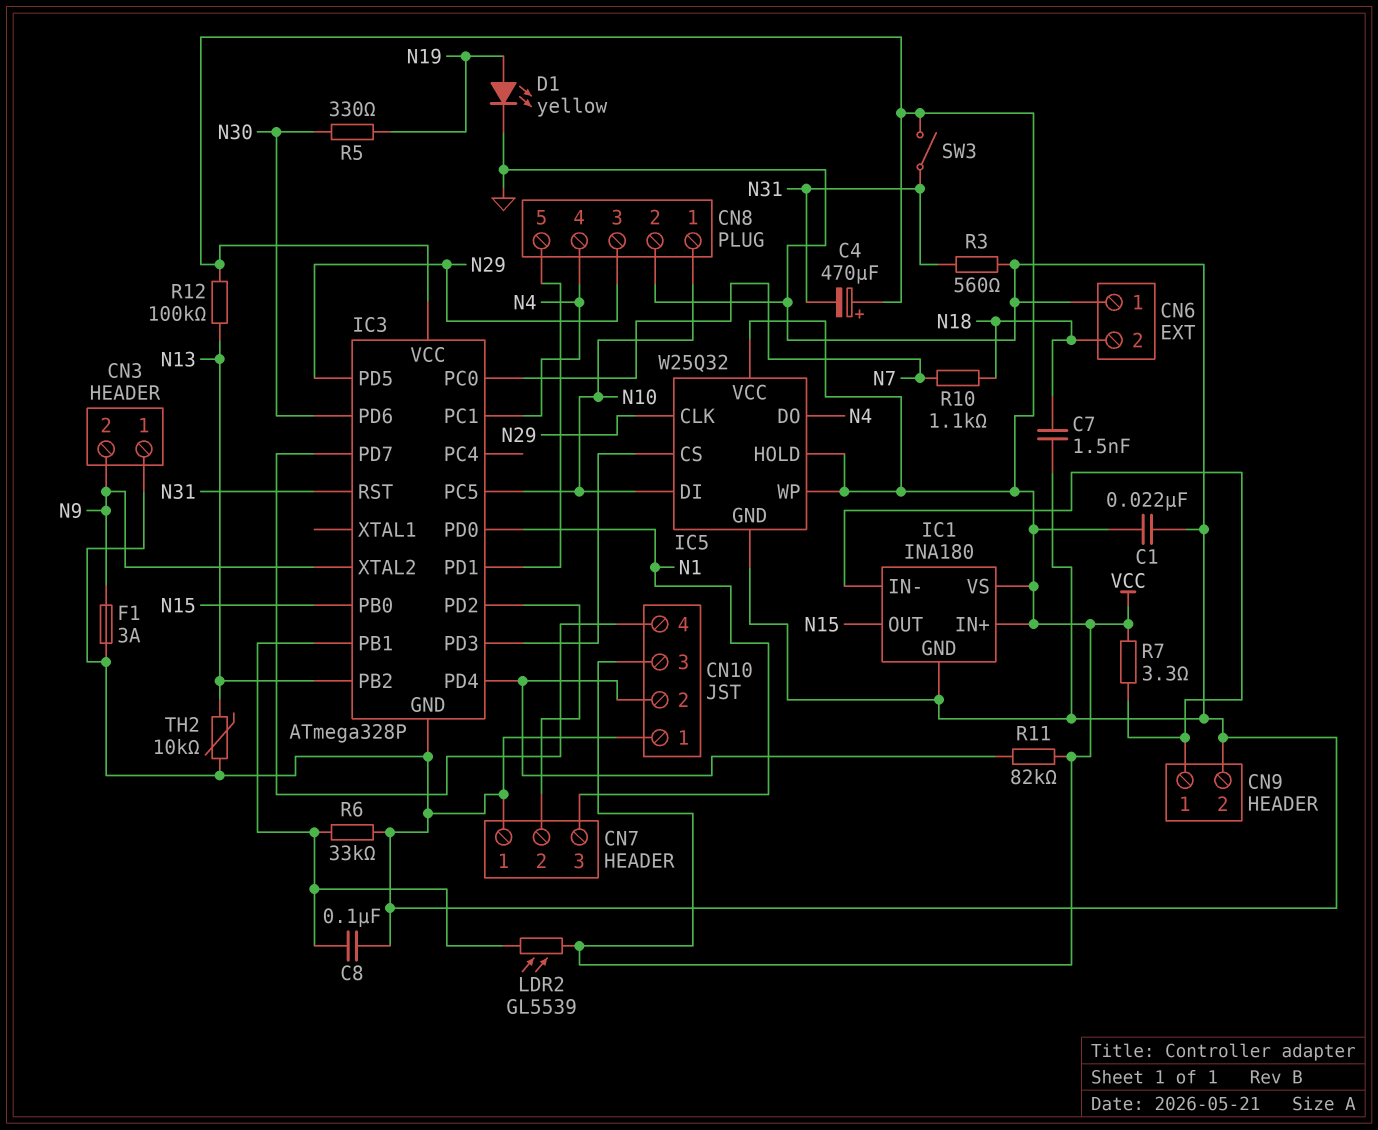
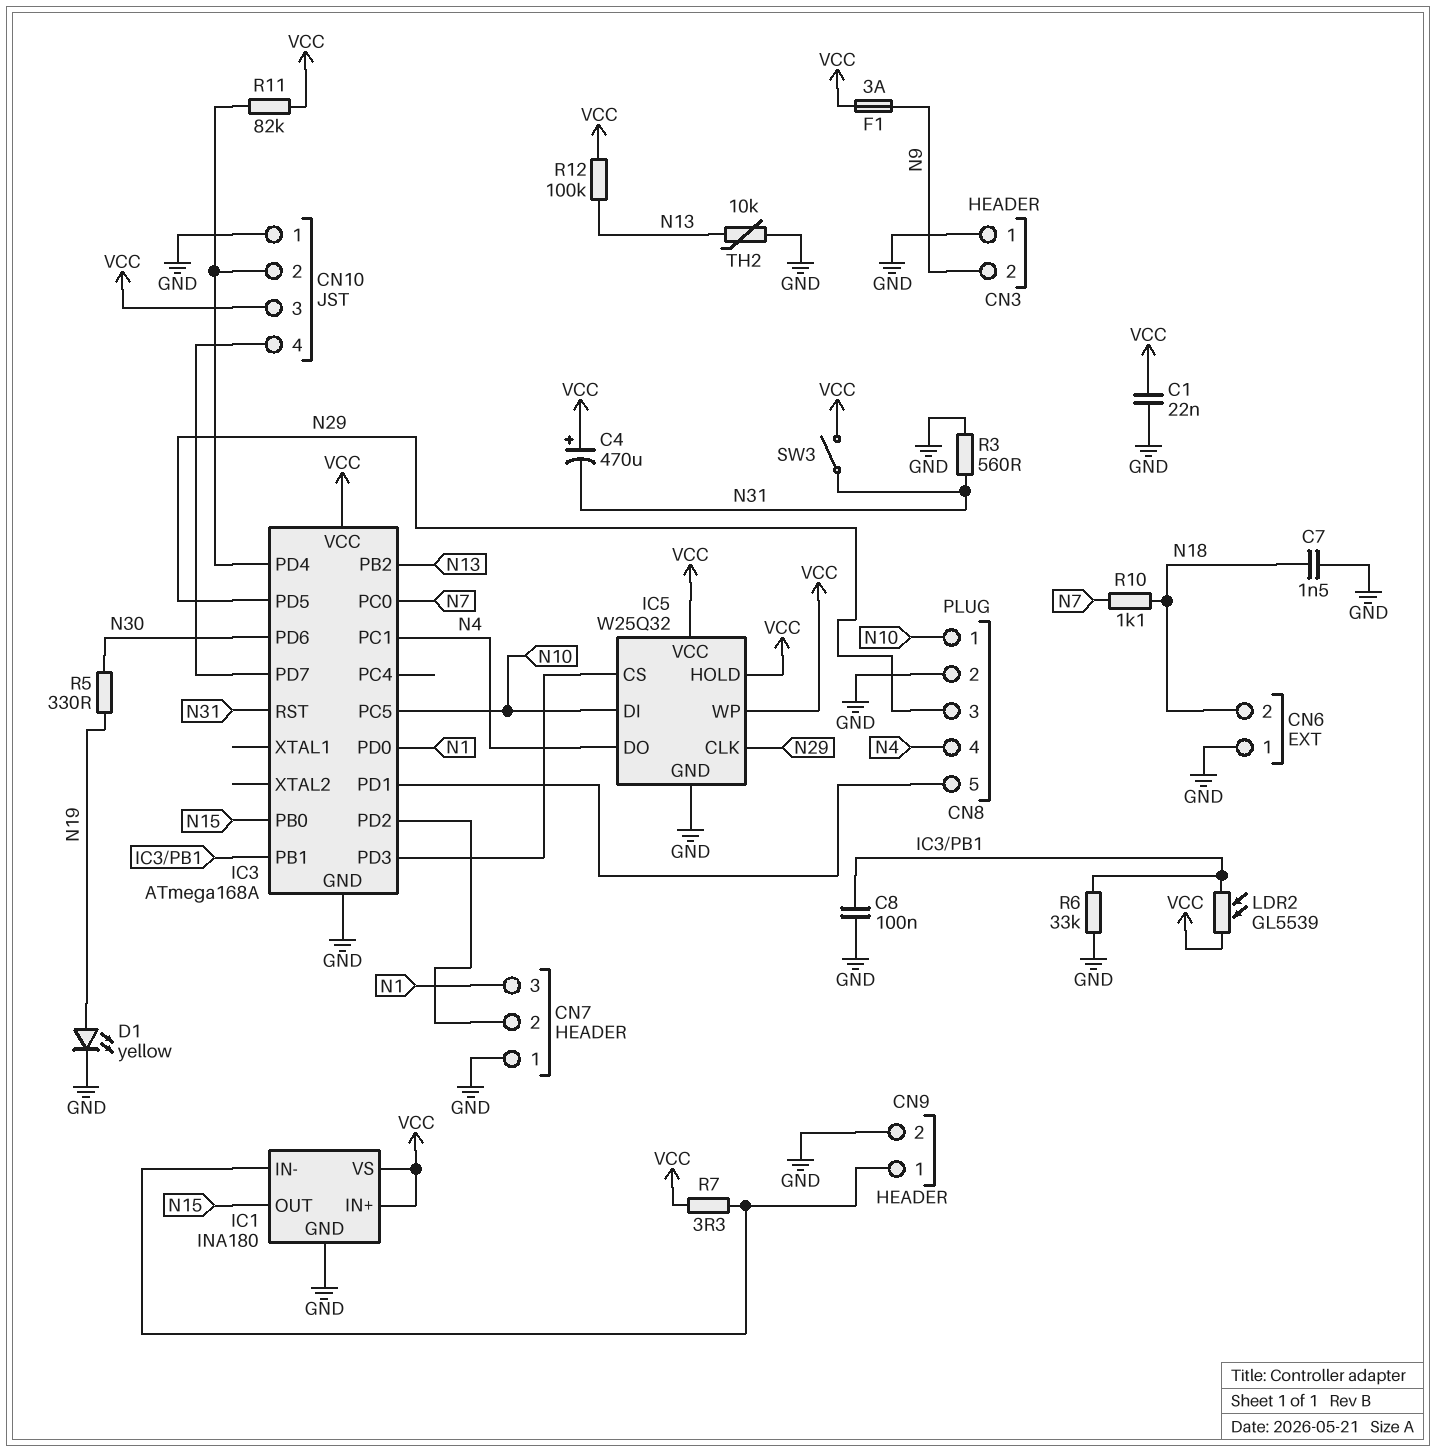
F1: 3A (GND, N9) -> 3A (N9, VCC)
IC3: ATmega328P -> ATmega168A
IC3 pin XTAL2: N9 -> none

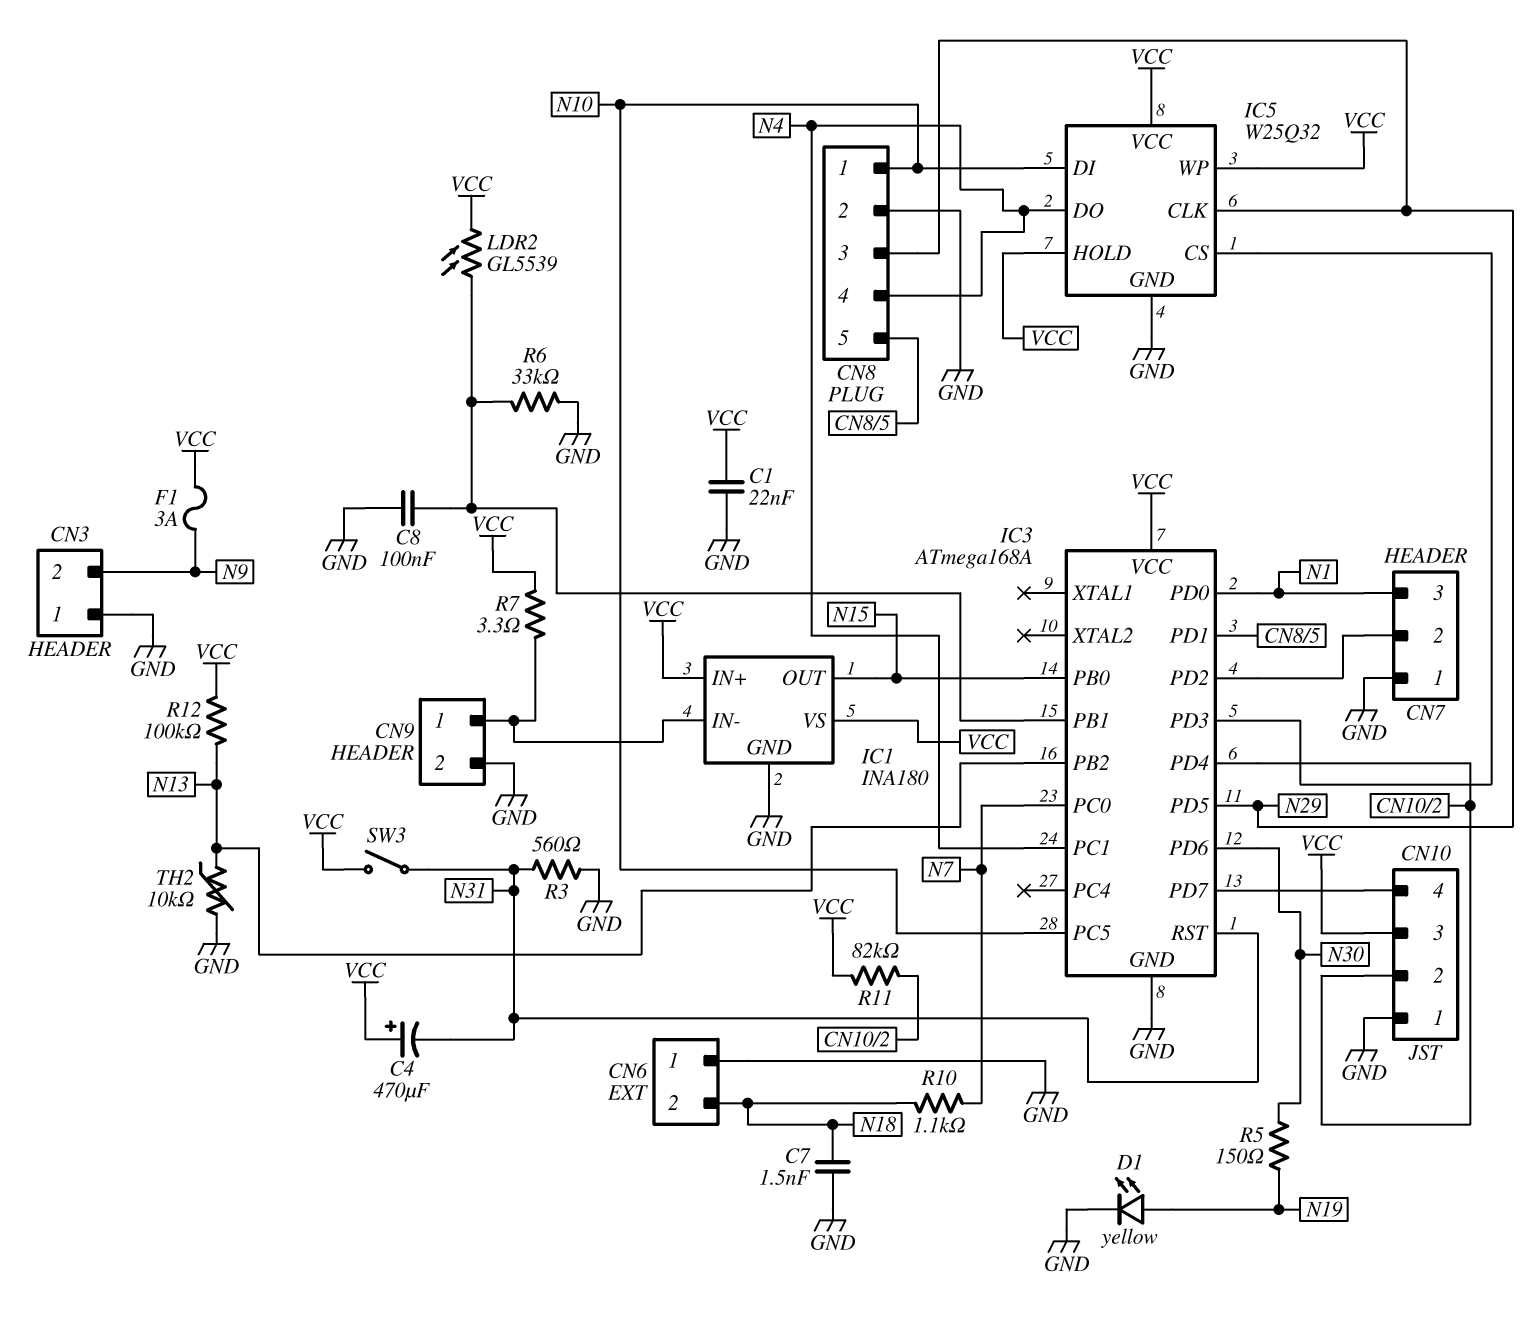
R5: 330 (N19, N30) -> 150 (N19, N30)

